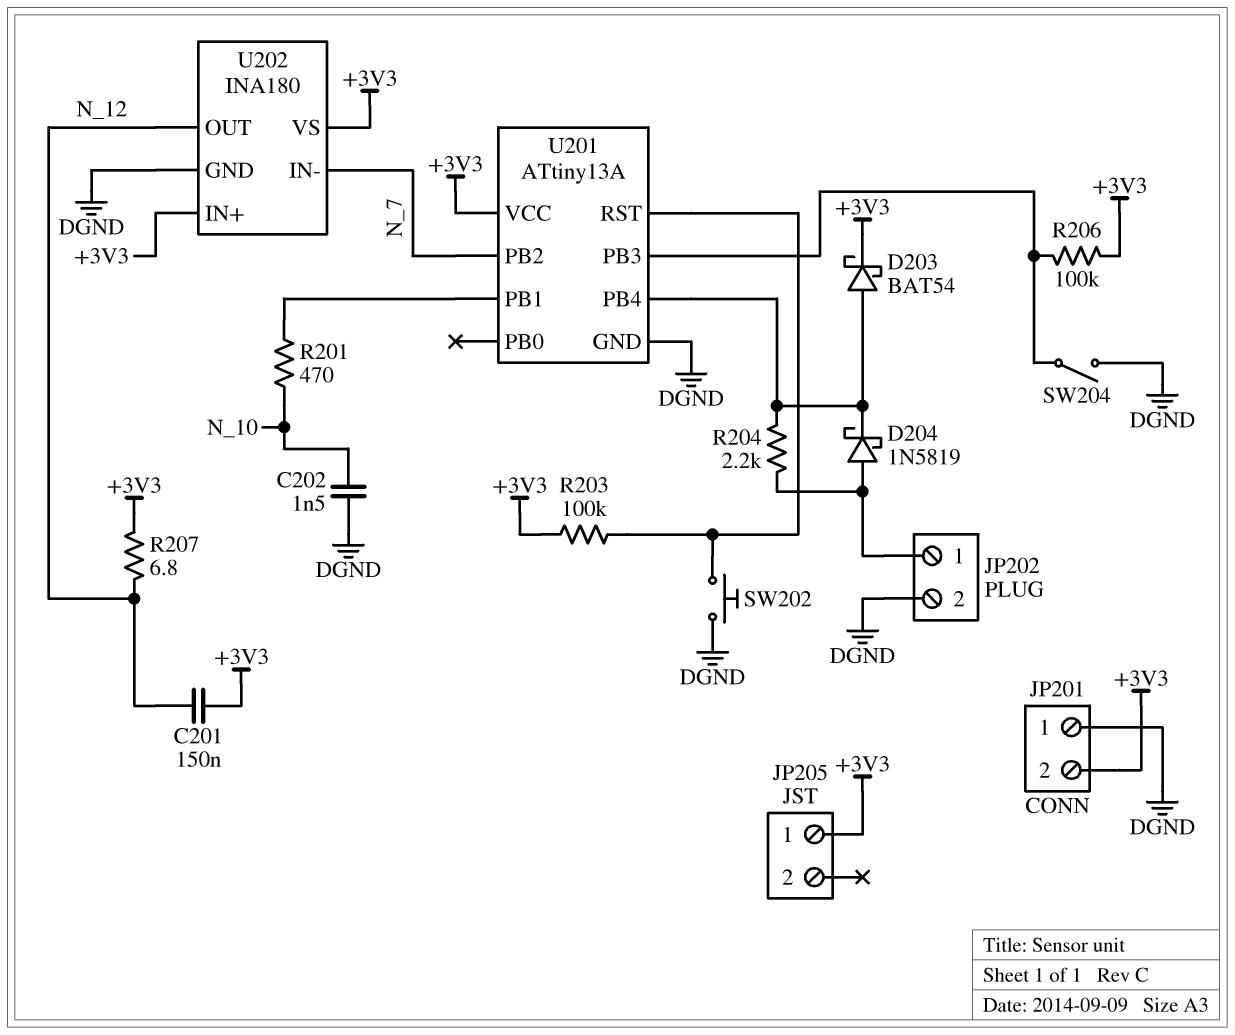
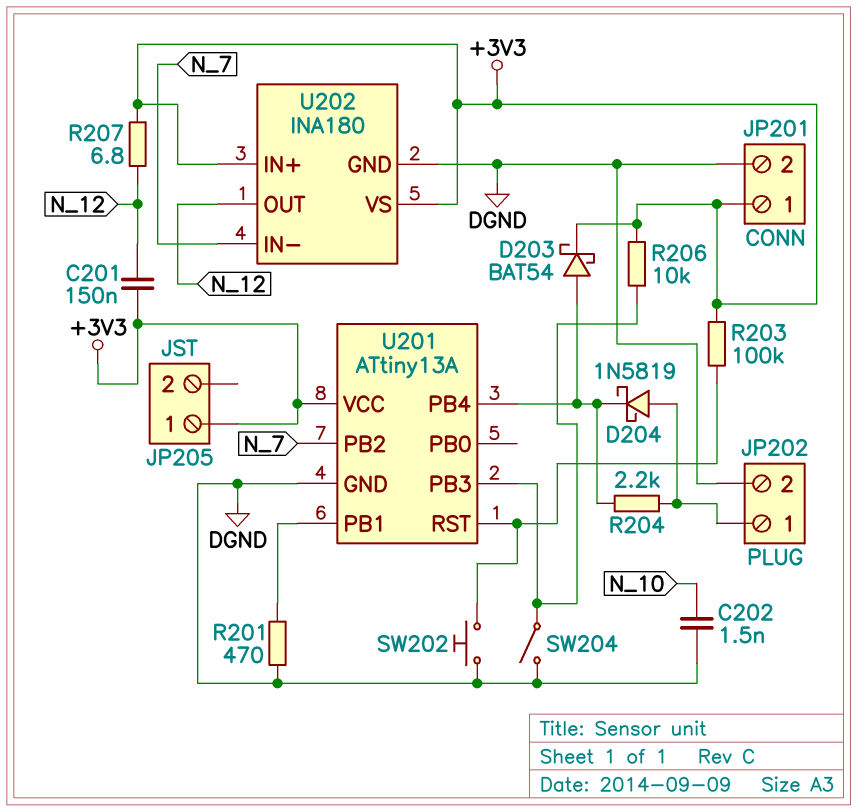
JP201 pin 1: DGND -> +3V3
JP201 pin 2: +3V3 -> DGND
R201: 470 (N_10, U201/PB1) -> 470 (DGND, U201/PB1)
R206: 100k (+3V3, U201/PB3) -> 10k (+3V3, U201/PB3)

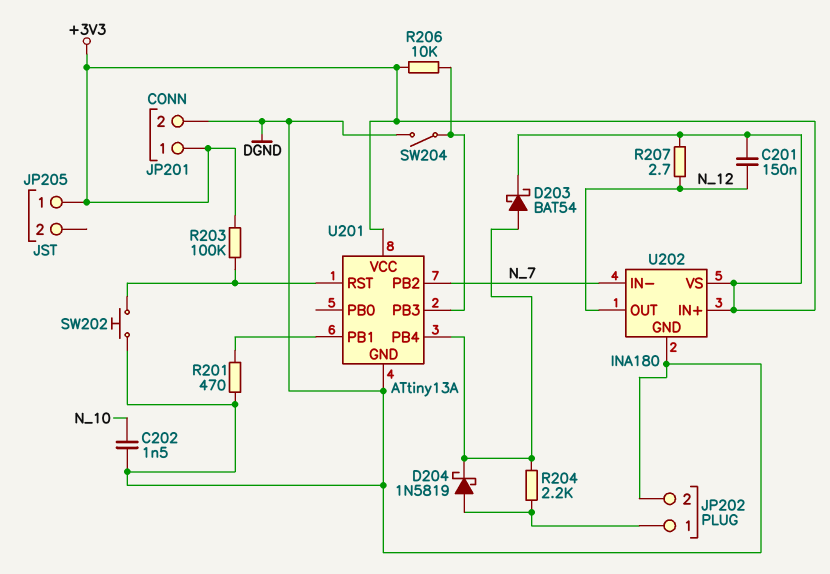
R207: 6.8 (+3V3, N_12) -> 2.7 (+3V3, N_12)

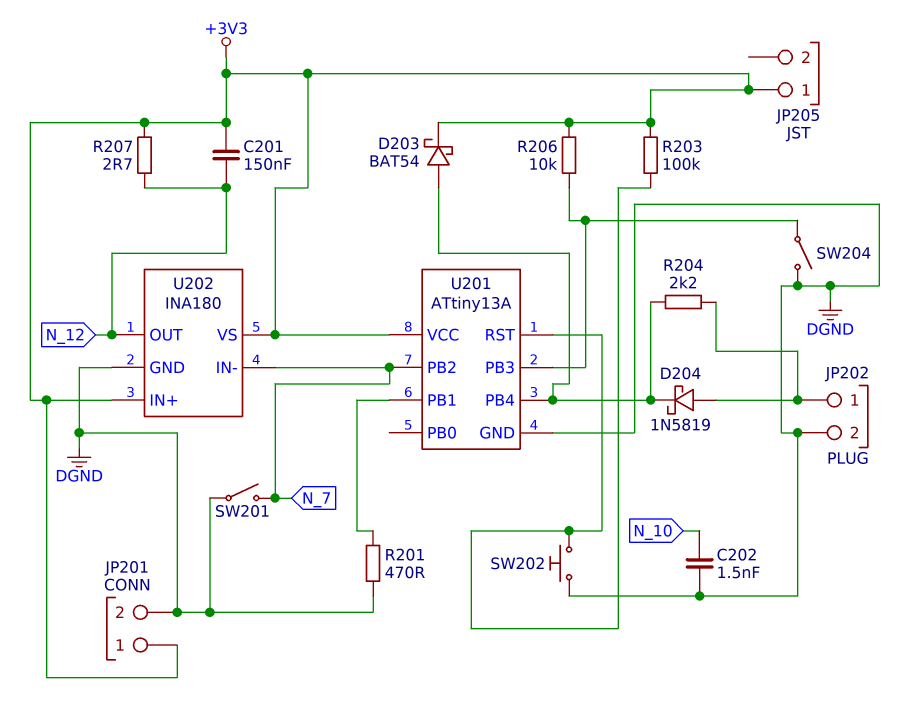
SW201: none -> switch (DGND, N_7)

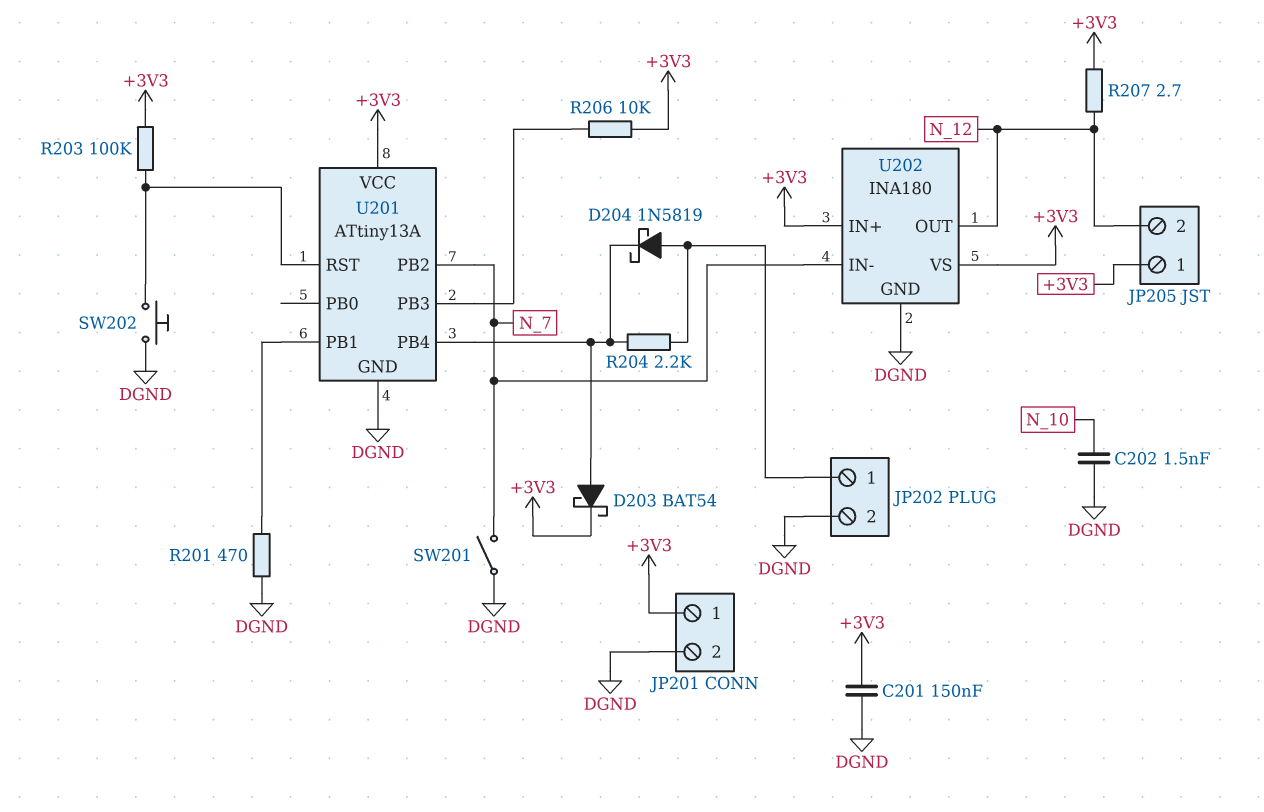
C201: 150nF (+3V3, N_12) -> 150nF (+3V3, DGND)
JP205 pin 2: none -> N_12
SW204: switch (DGND, U201/PB3) -> none

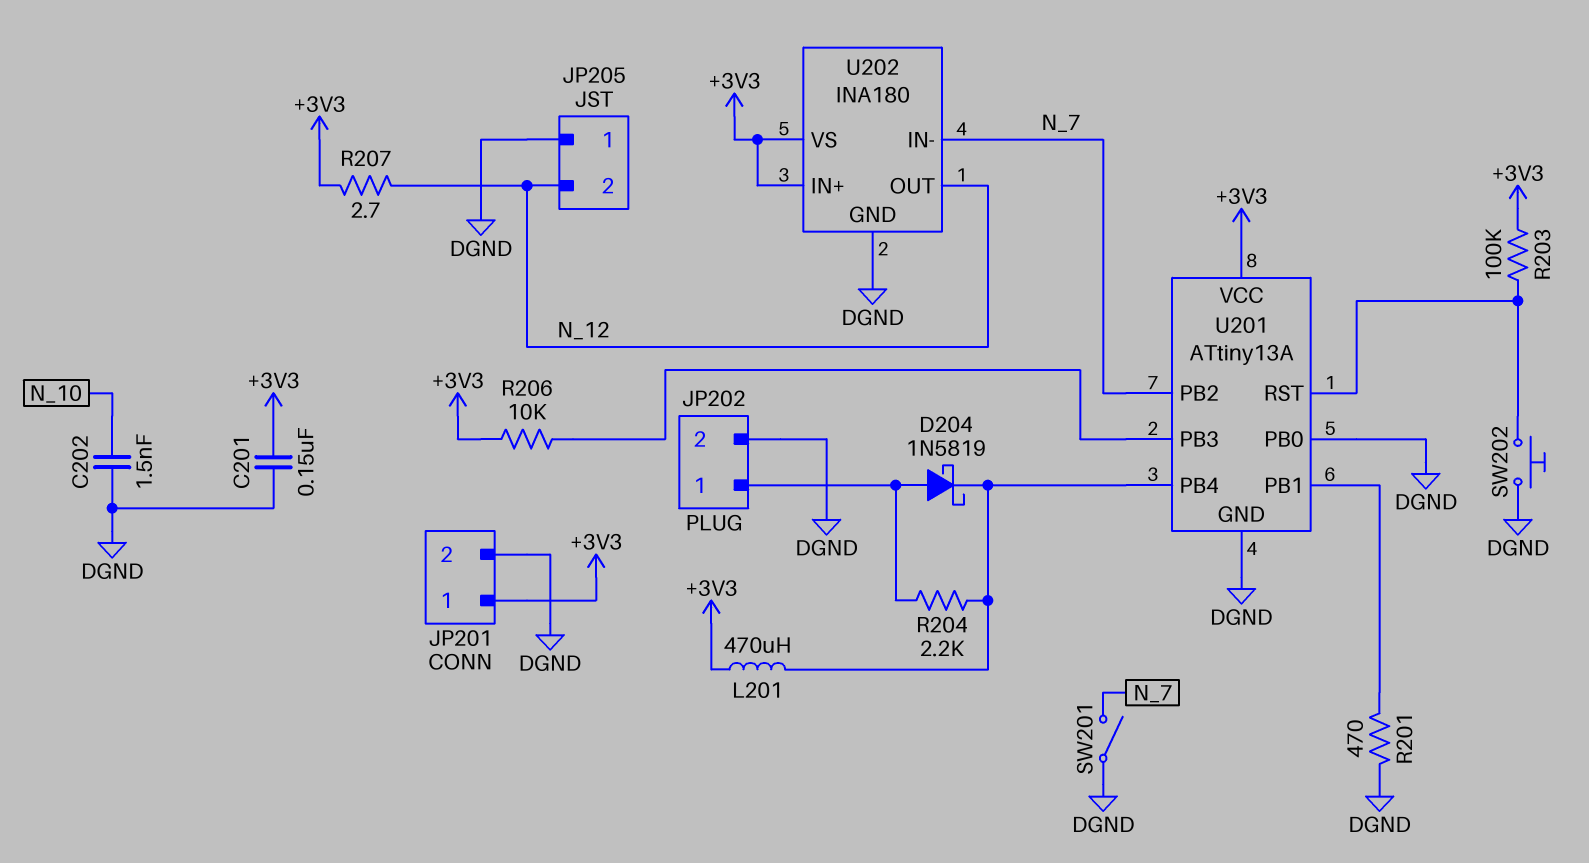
D203: schottky BAT54 (A U201/PB4, K +3V3) -> none
JP205 pin 1: +3V3 -> DGND
L201: none -> 470uH (+3V3, U201/PB4)
U201 pin PB0: none -> DGND

